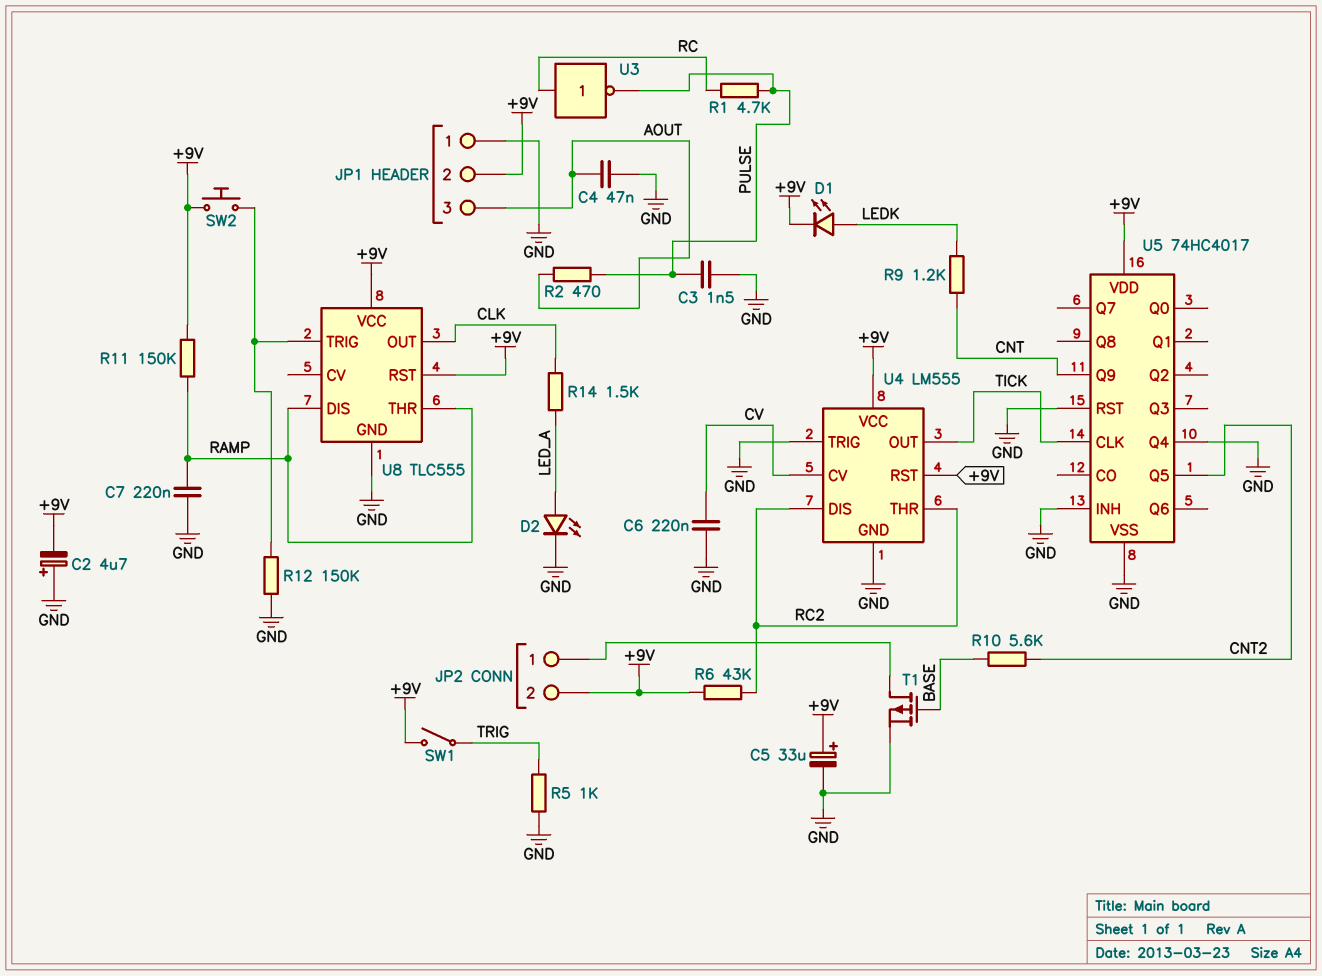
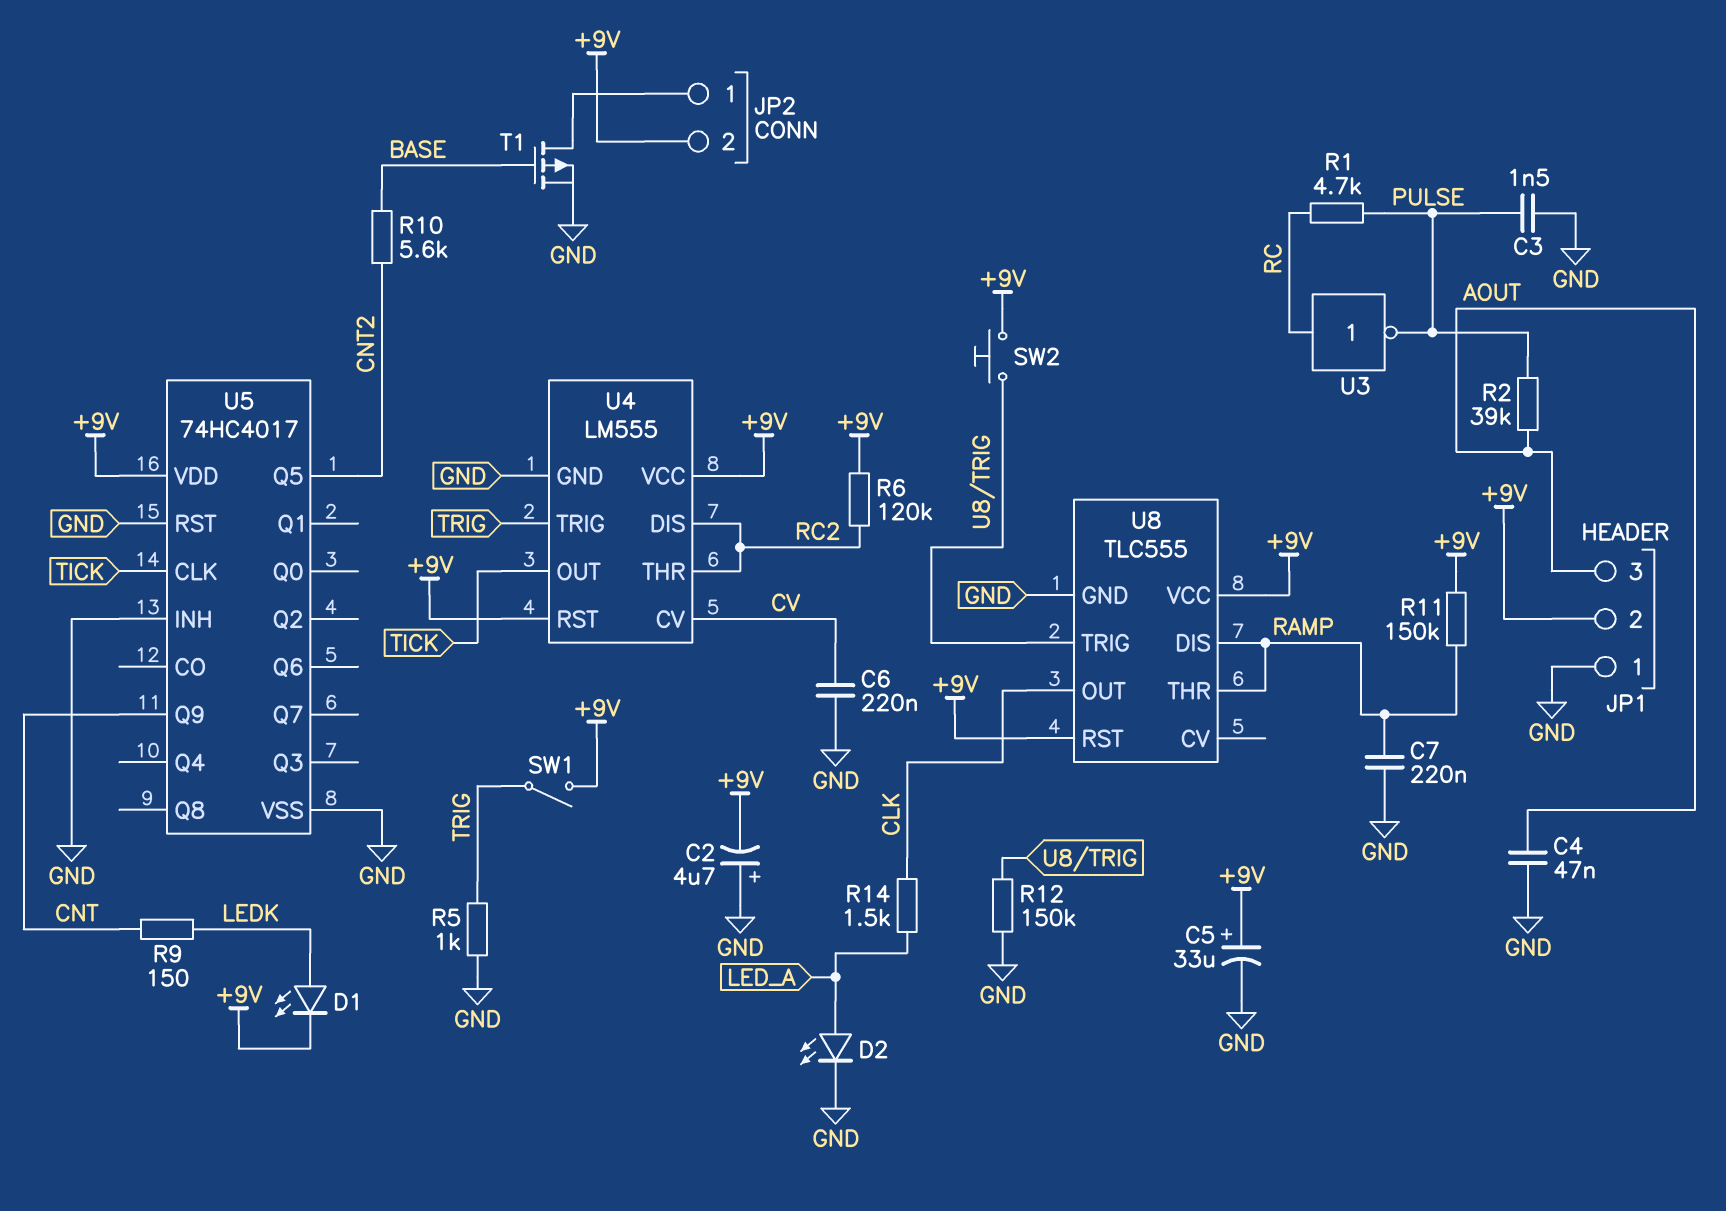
R2: 470 (AOUT, PULSE) -> 39k (AOUT, PULSE)
R6: 43k (+9V, RC2) -> 120k (+9V, RC2)
R9: 1.2k (CNT, LEDK) -> 150 (CNT, LEDK)
U4 pin TRIG: GND -> TRIG
U5 pin Q4: GND -> none

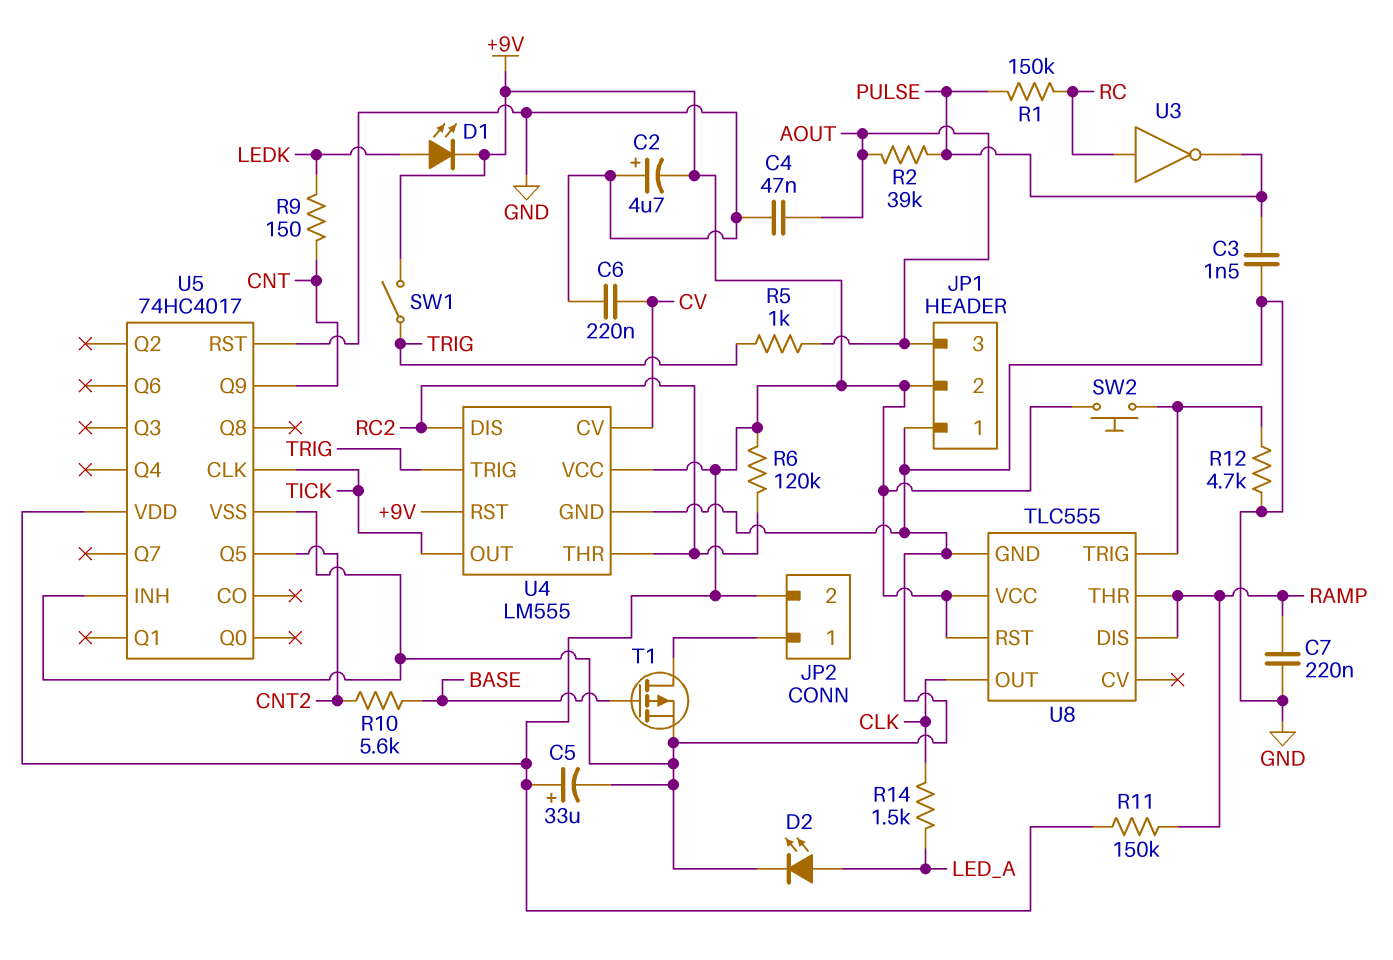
R1: 4.7k (PULSE, RC) -> 150k (PULSE, RC)
R5: 1k (GND, TRIG) -> 1k (AOUT, TRIG)
R12: 150k (GND, U8/TRIG) -> 4.7k (GND, U8/TRIG)

